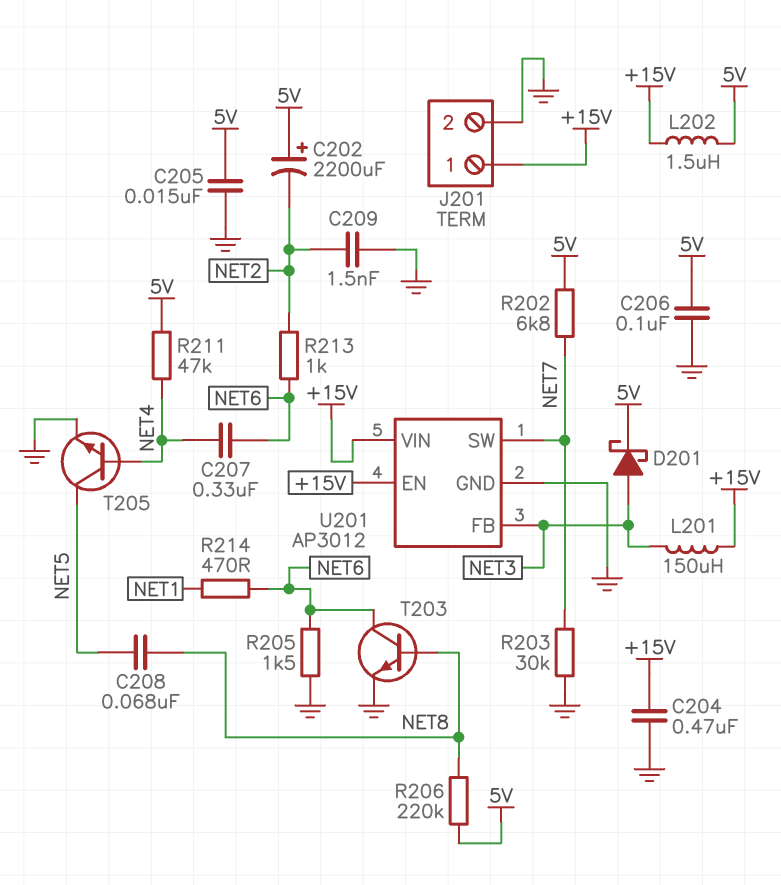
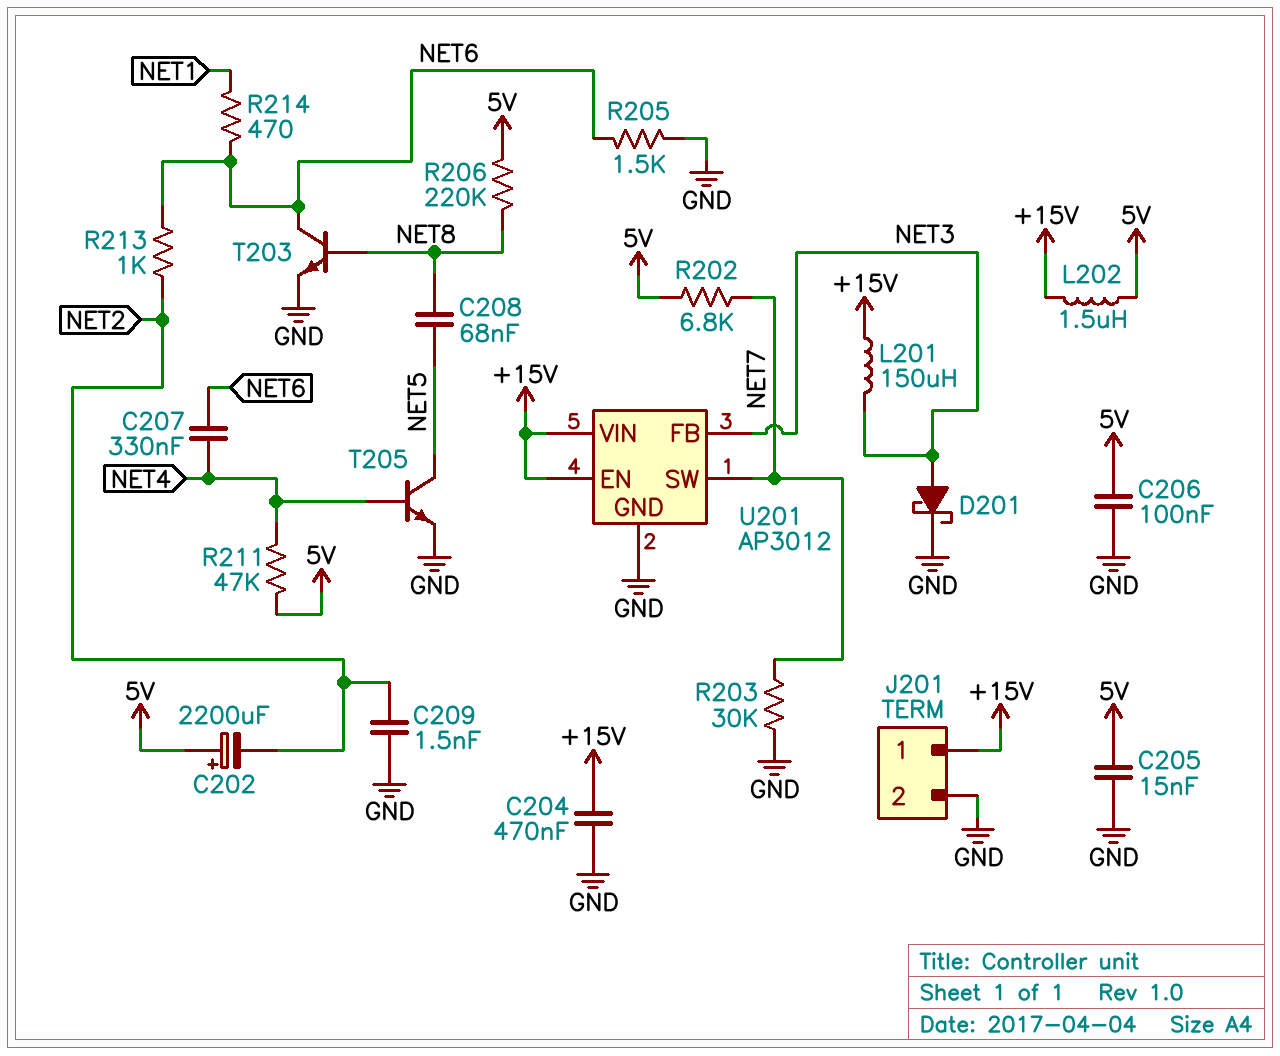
D201: schottky (A NET3, K 5V) -> schottky (A NET3, K GND)

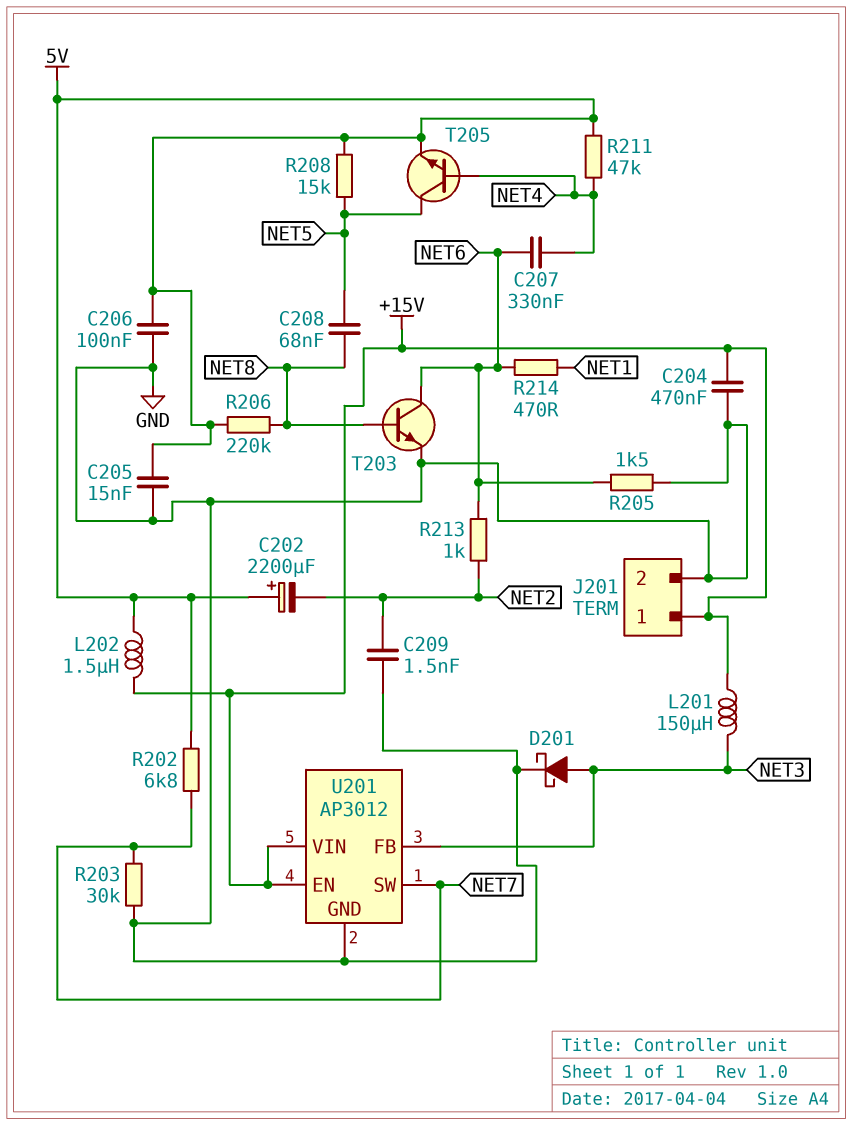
R208: none -> 15k (5V, NET5)
T205: NPN (B NET4, C NET5, E GND) -> NPN (B NET4, C NET5, E 5V)

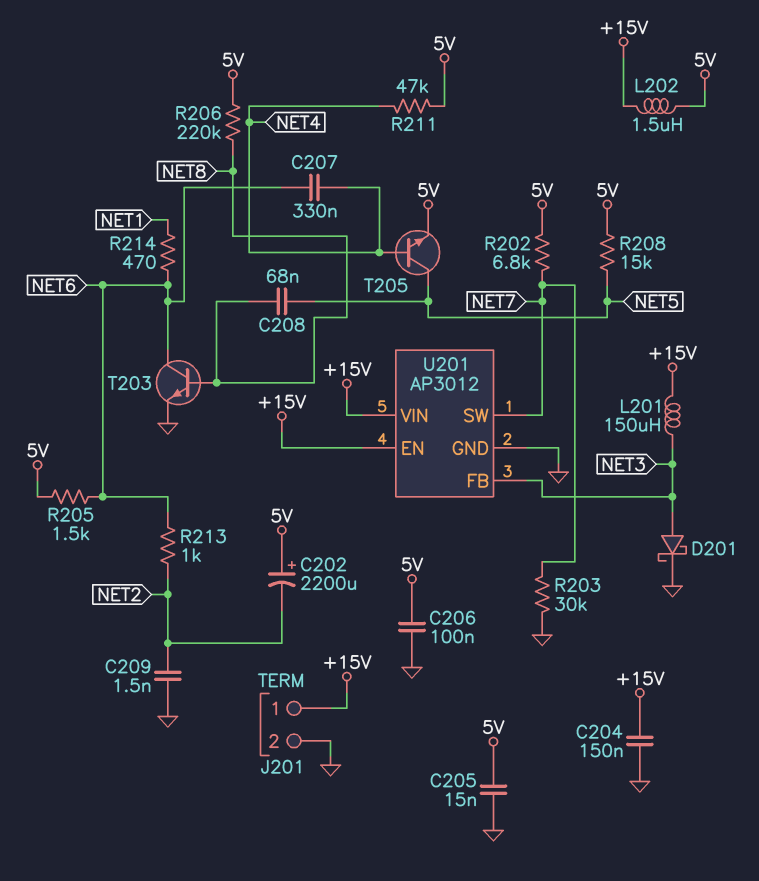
C204: 470nF (+15V, GND) -> 150nF (+15V, GND)
R205: 1.5k (GND, NET6) -> 1.5k (5V, NET6)

